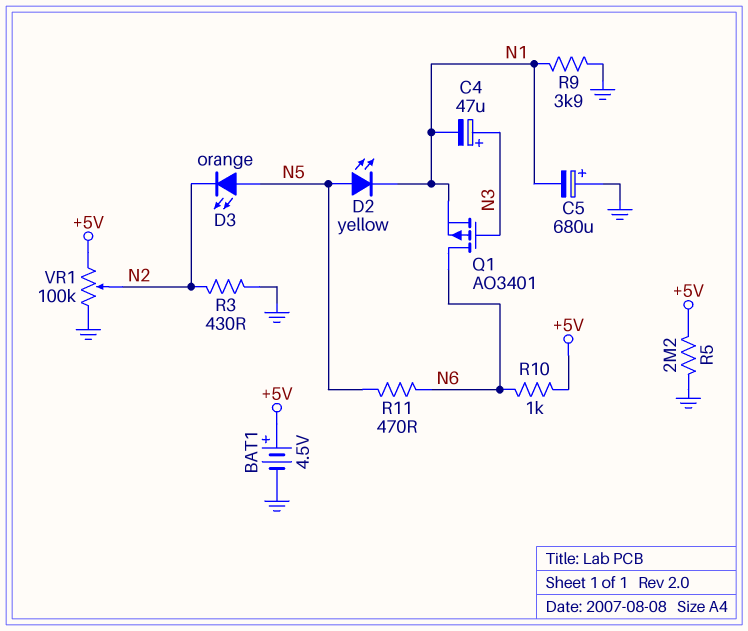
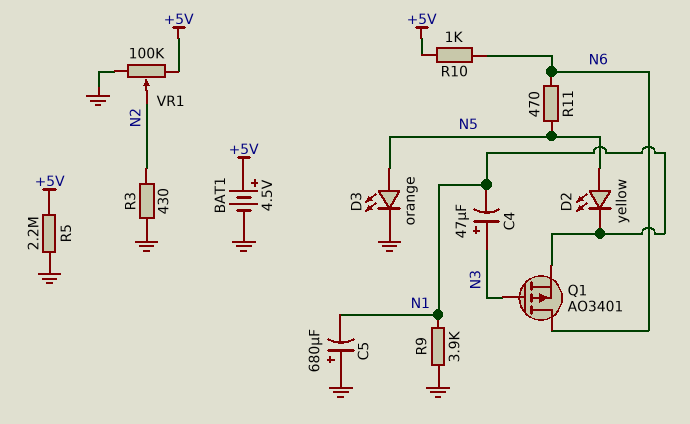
D3: LED orange (A N5, K N2) -> LED orange (A N5, K GND)

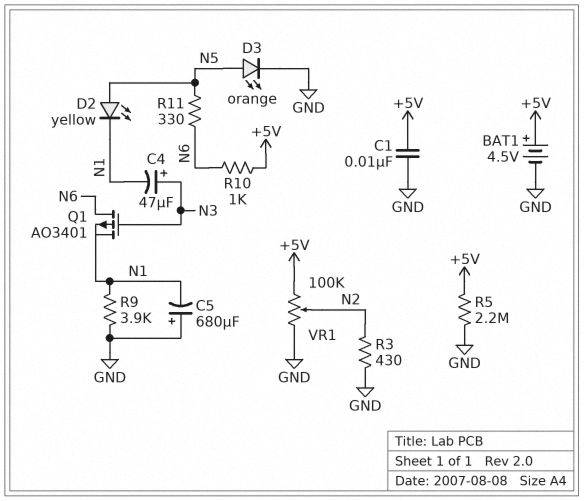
C1: none -> 10nF (+5V, GND)
R11: 470 (N5, N6) -> 330 (N5, N6)

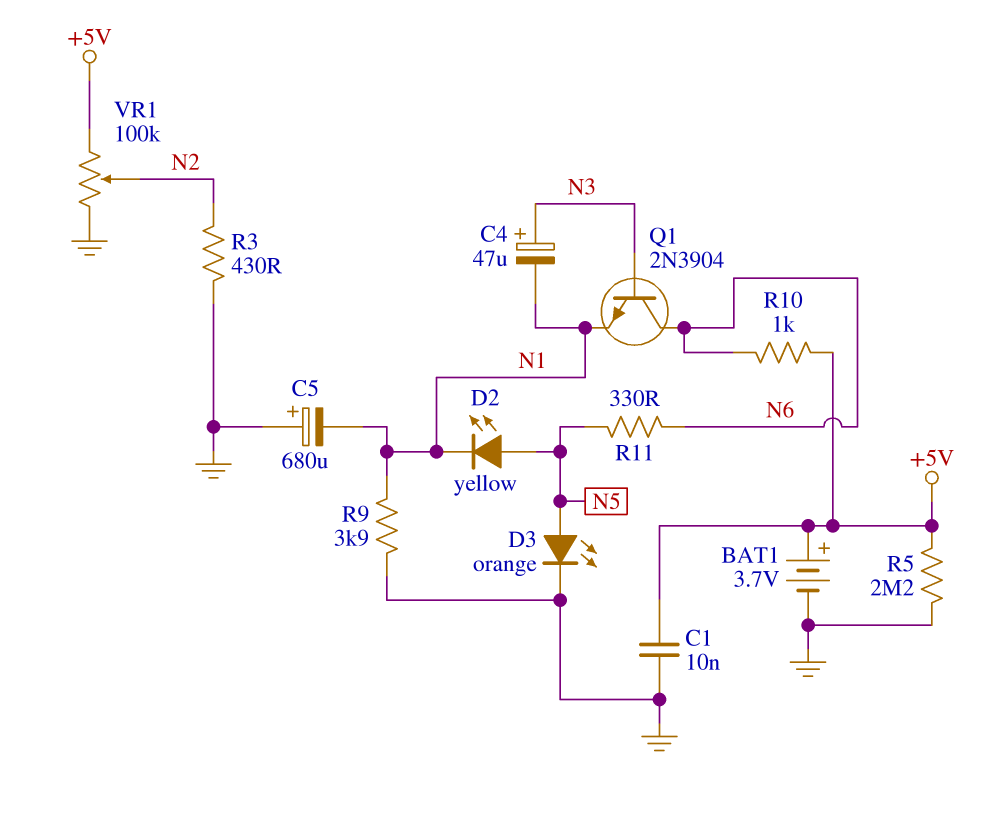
BAT1: 4.5V (plus +5V, minus GND) -> 3.7V (plus +5V, minus GND)
Q1: PMOS AO3401 (G N3, D N6, S N1) -> NPN 2N3904 (B N3, C N6, E N1)

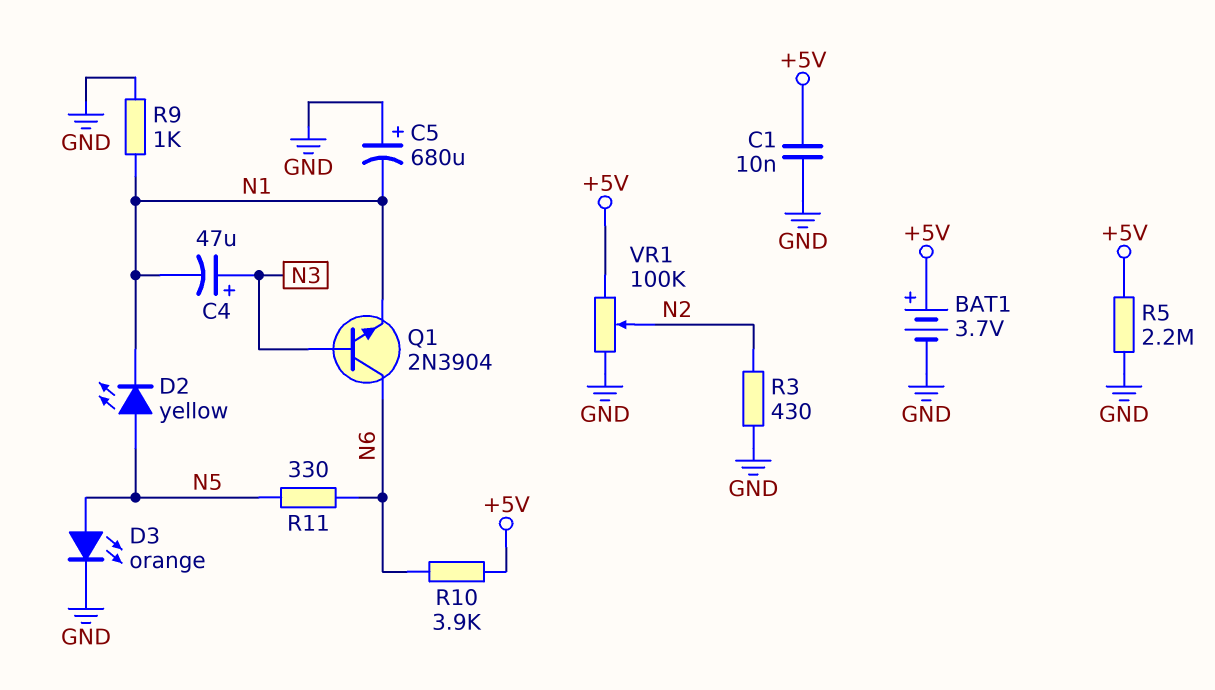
R9: 3.9k (GND, N1) -> 1k (GND, N1)
R10: 1k (+5V, N6) -> 3.9k (+5V, N6)

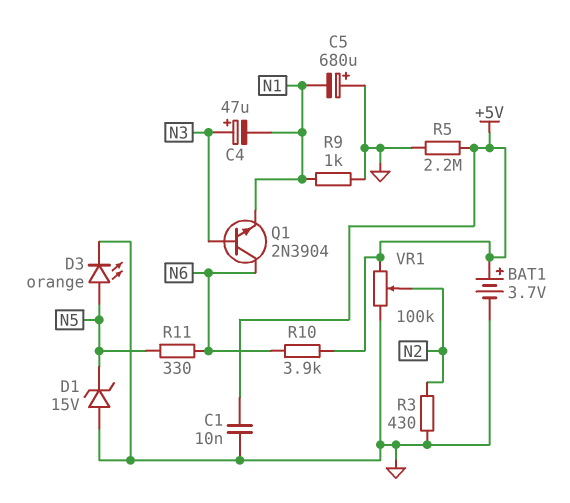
D1: none -> zener 15V (A GND, K N5)
D2: LED yellow (A N5, K N1) -> none

